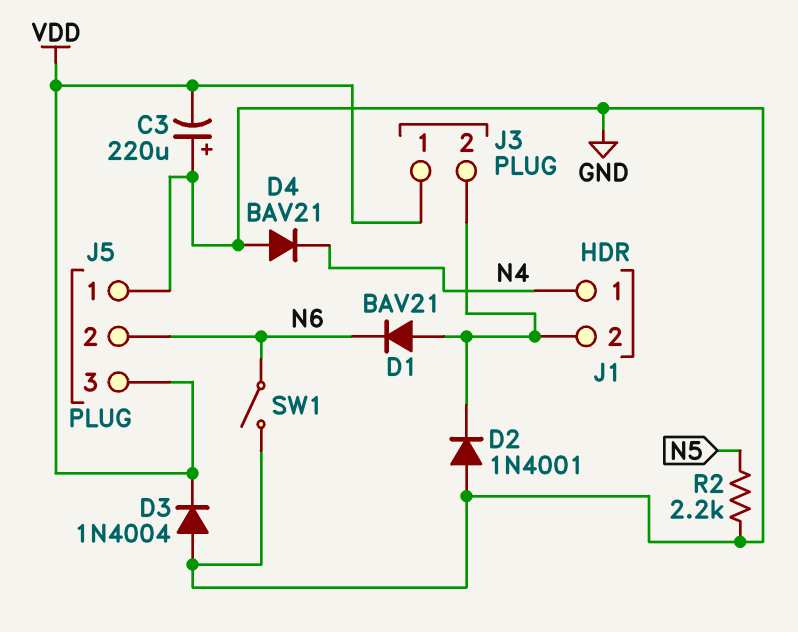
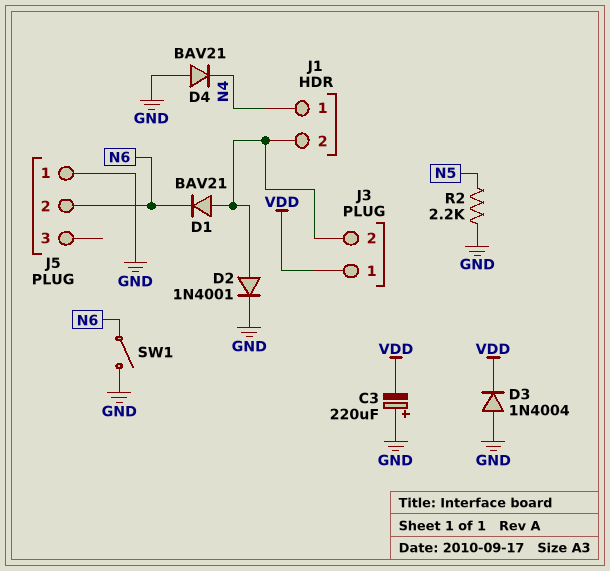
D2: diode 1N4001 (A GND, K J1/2) -> diode 1N4001 (A J1/2, K GND)
J5 pin 3: VDD -> none

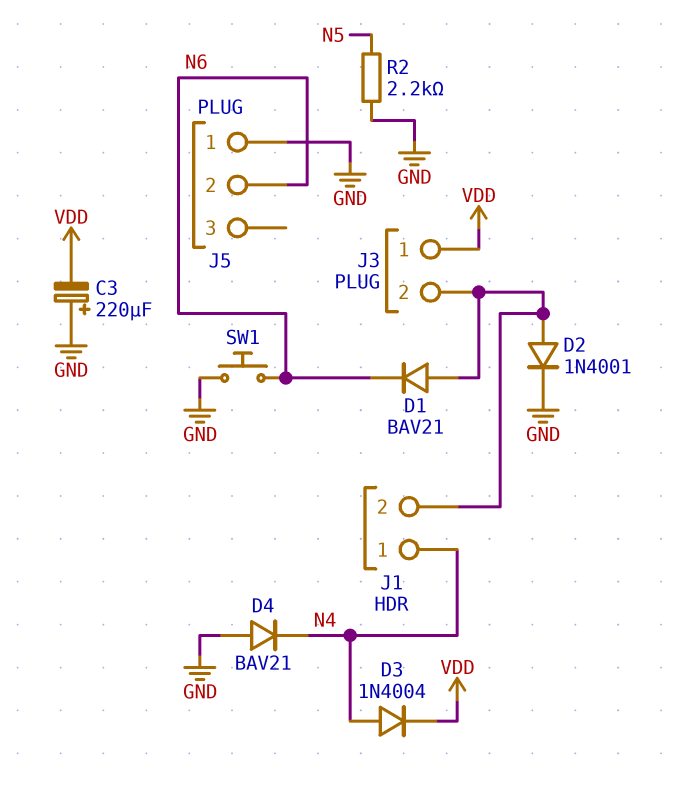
D3: diode 1N4004 (A GND, K VDD) -> diode 1N4004 (A N4, K VDD)
SW1: switch (GND, N6) -> button (GND, N6)

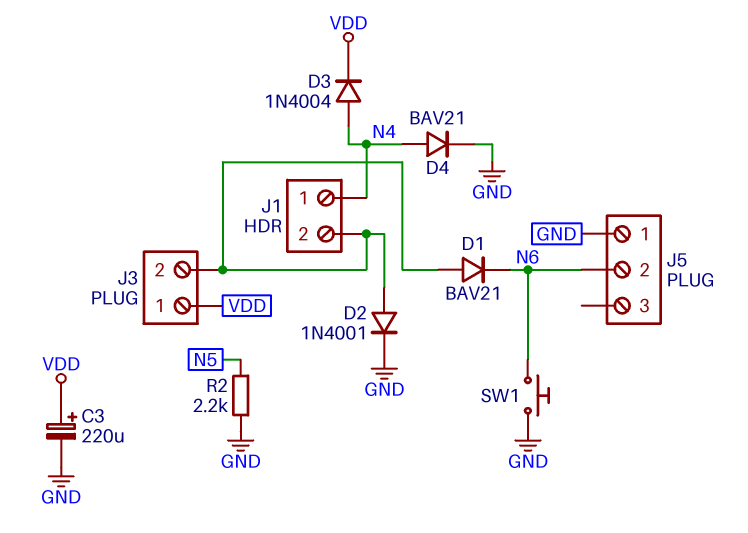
C3: 220uF (plus GND, minus VDD) -> 220uF (plus VDD, minus GND)
D4: diode BAV21 (A GND, K N4) -> diode BAV21 (A N4, K GND)

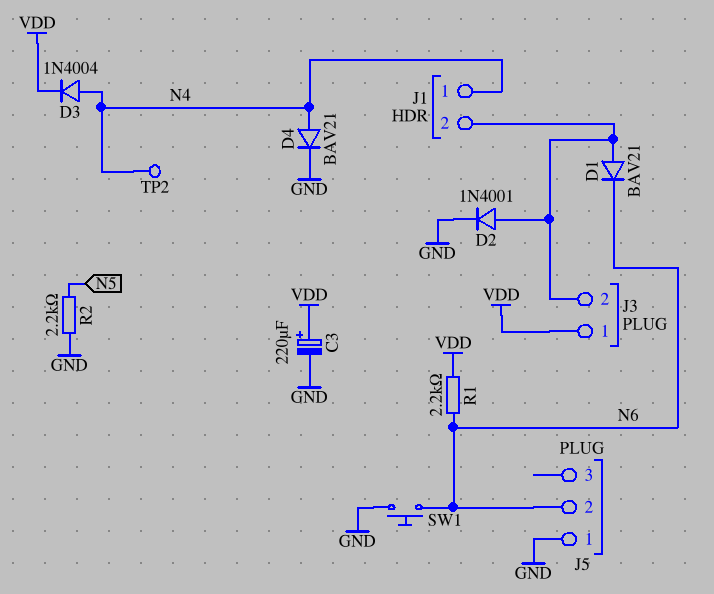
R1: none -> 2.2k (N6, VDD)
TP2: none -> test point (N4)

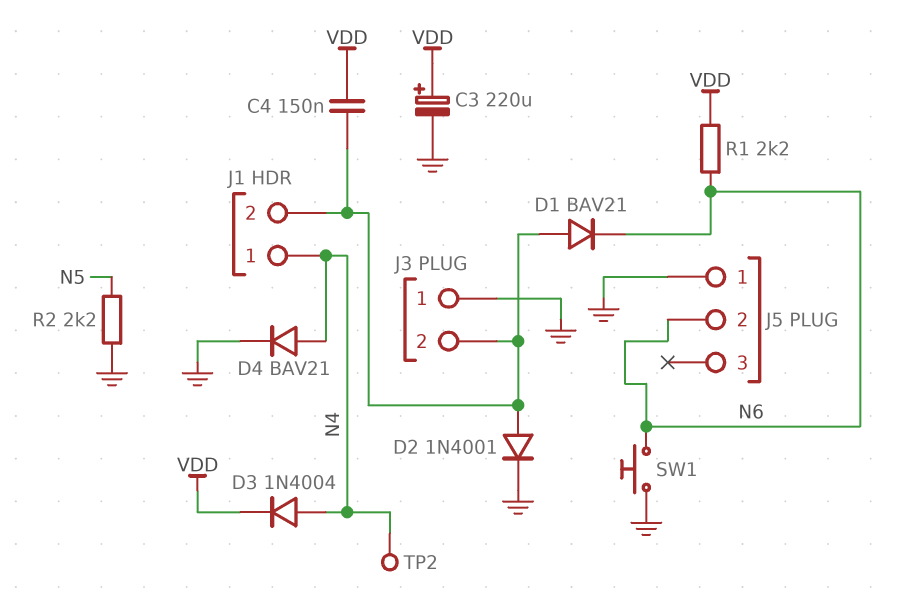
C4: none -> 150nF (J1/2, VDD)
J3 pin 1: VDD -> GND

